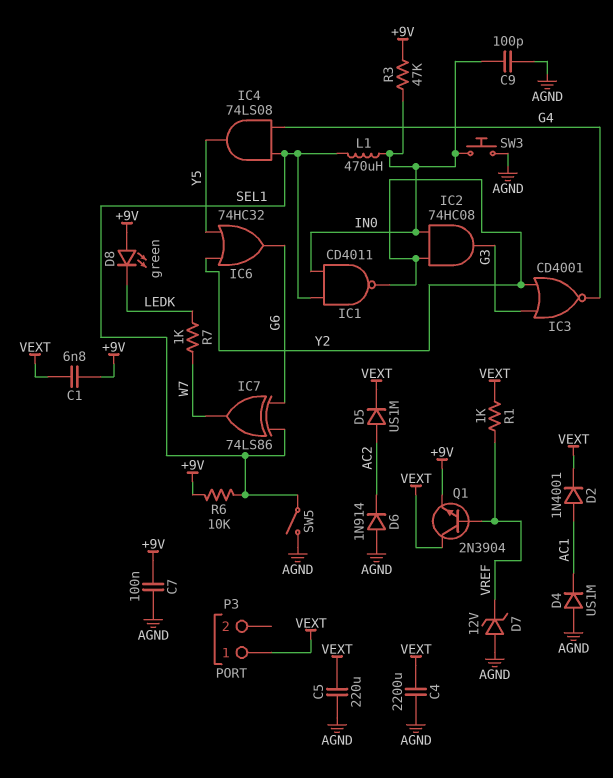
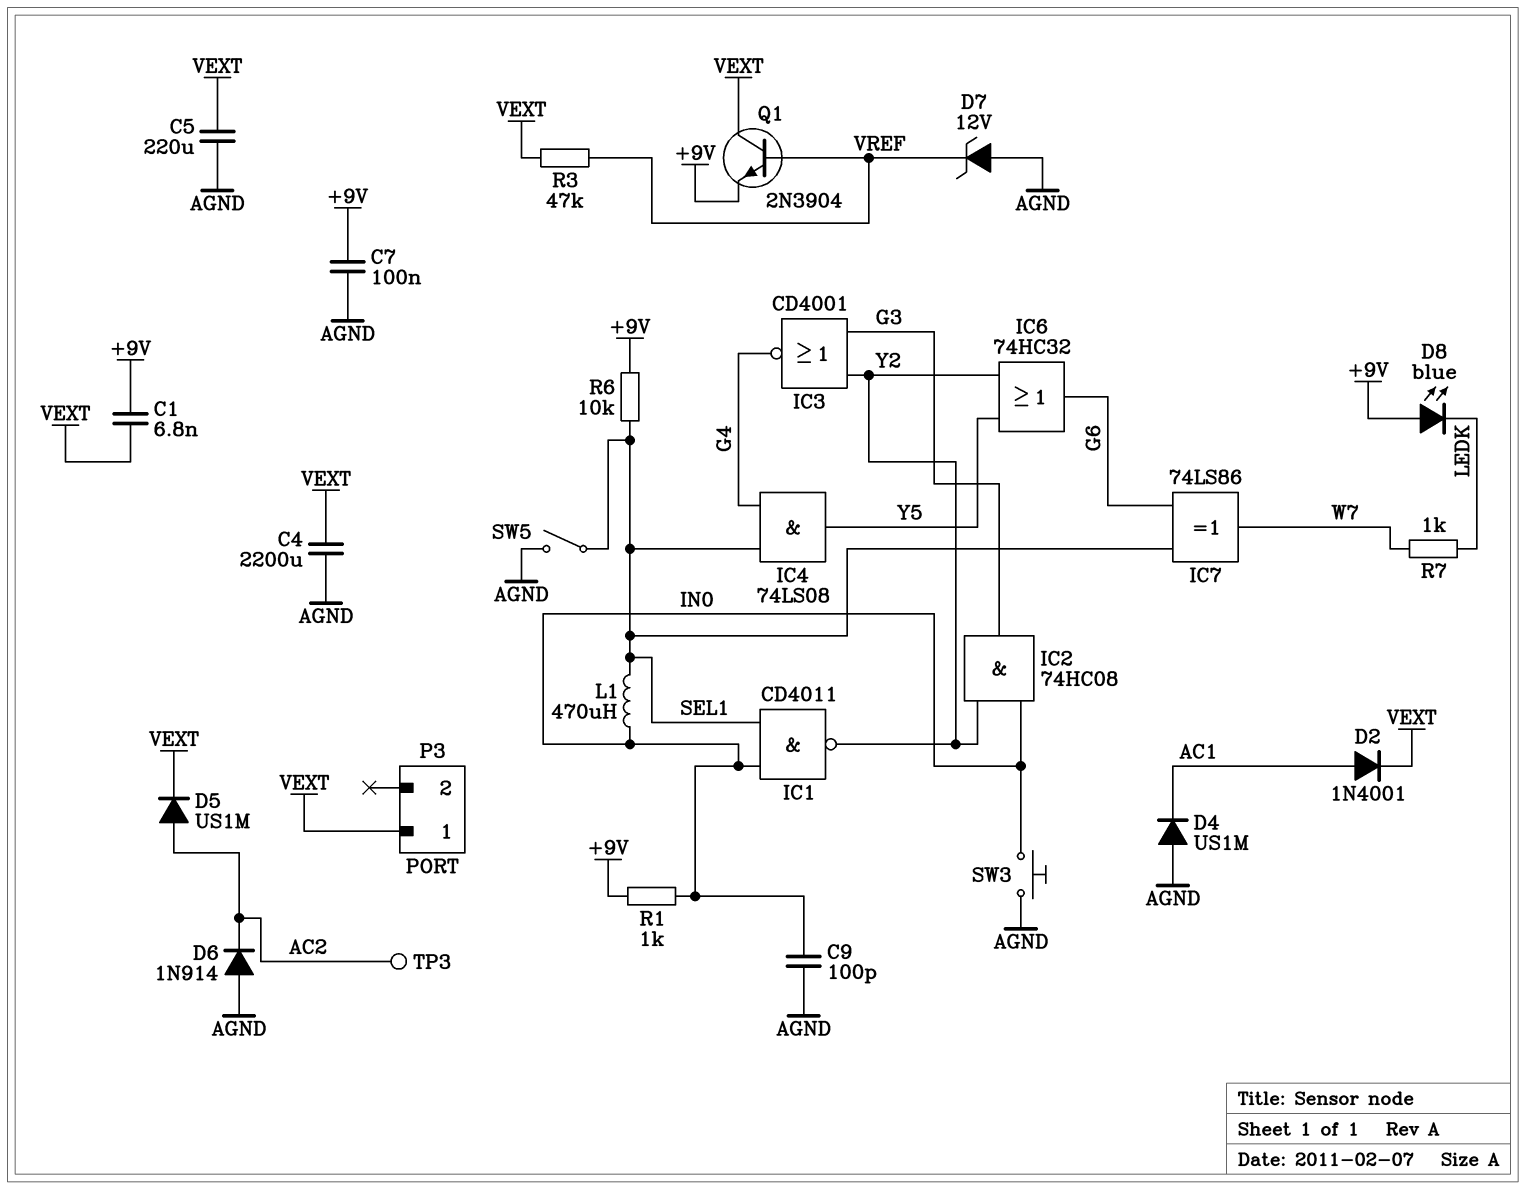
D8: LED green (A +9V, K LEDK) -> LED blue (A +9V, K LEDK)
R1: 1k (VEXT, VREF) -> 1k (+9V, IN0)
R3: 47k (+9V, IN0) -> 47k (VEXT, VREF)
TP3: none -> test point (AC2)

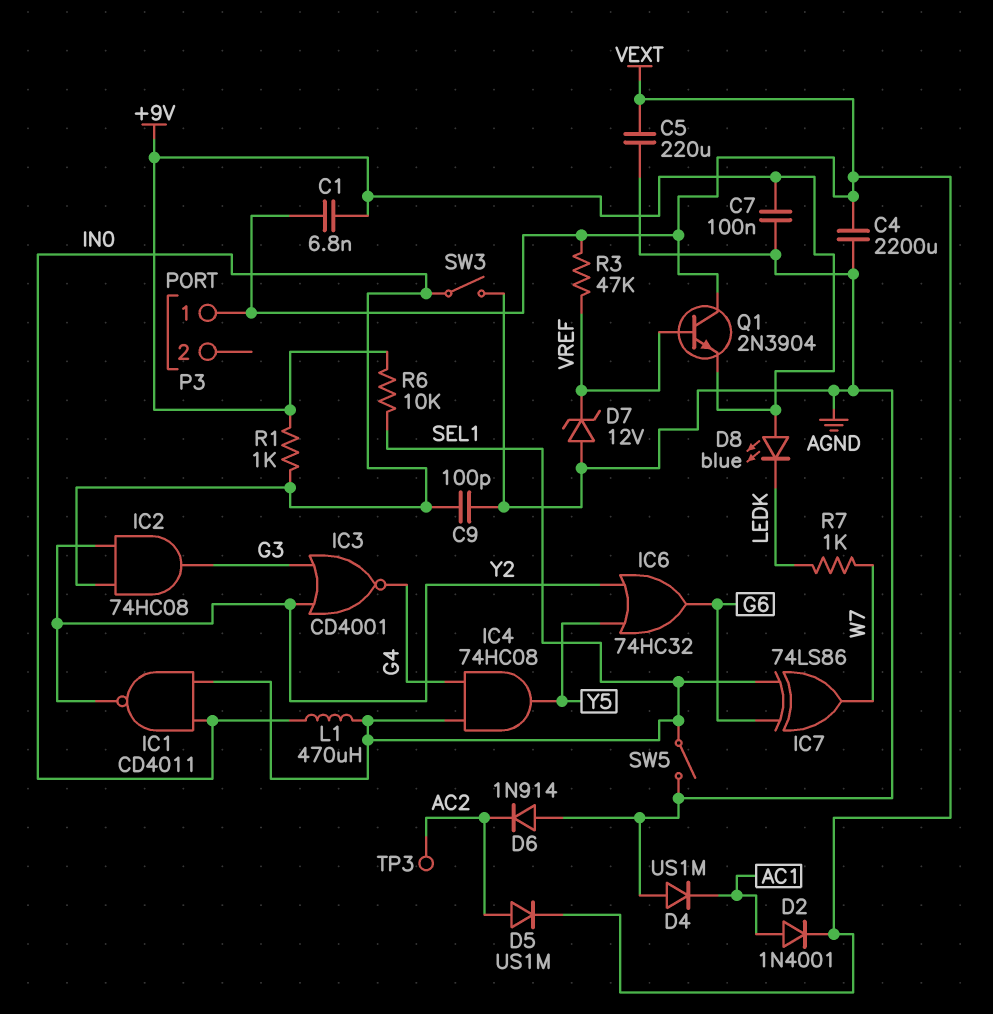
IC4: AND 74LS08 (in G4, in SEL1, out Y5) -> AND 74HC08 (in G4, in SEL1, out Y5)
SW3: button (AGND, IN0) -> switch (AGND, IN0)

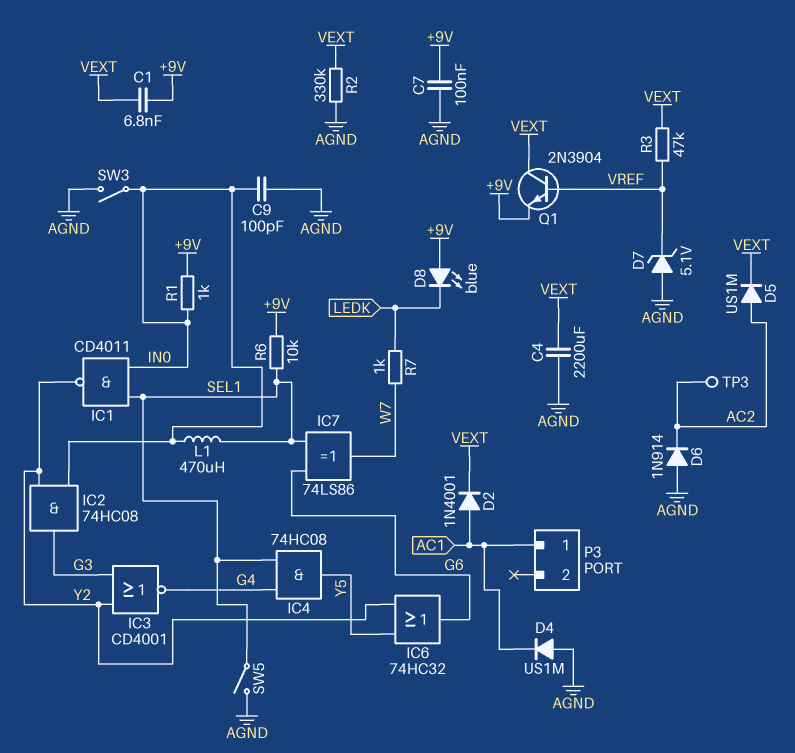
C5: 220uF (AGND, VEXT) -> none
D7: zener 12V (A AGND, K VREF) -> zener 5.1V (A AGND, K VREF)
P3 pin 1: VEXT -> AC1
R2: none -> 330k (AGND, VEXT)

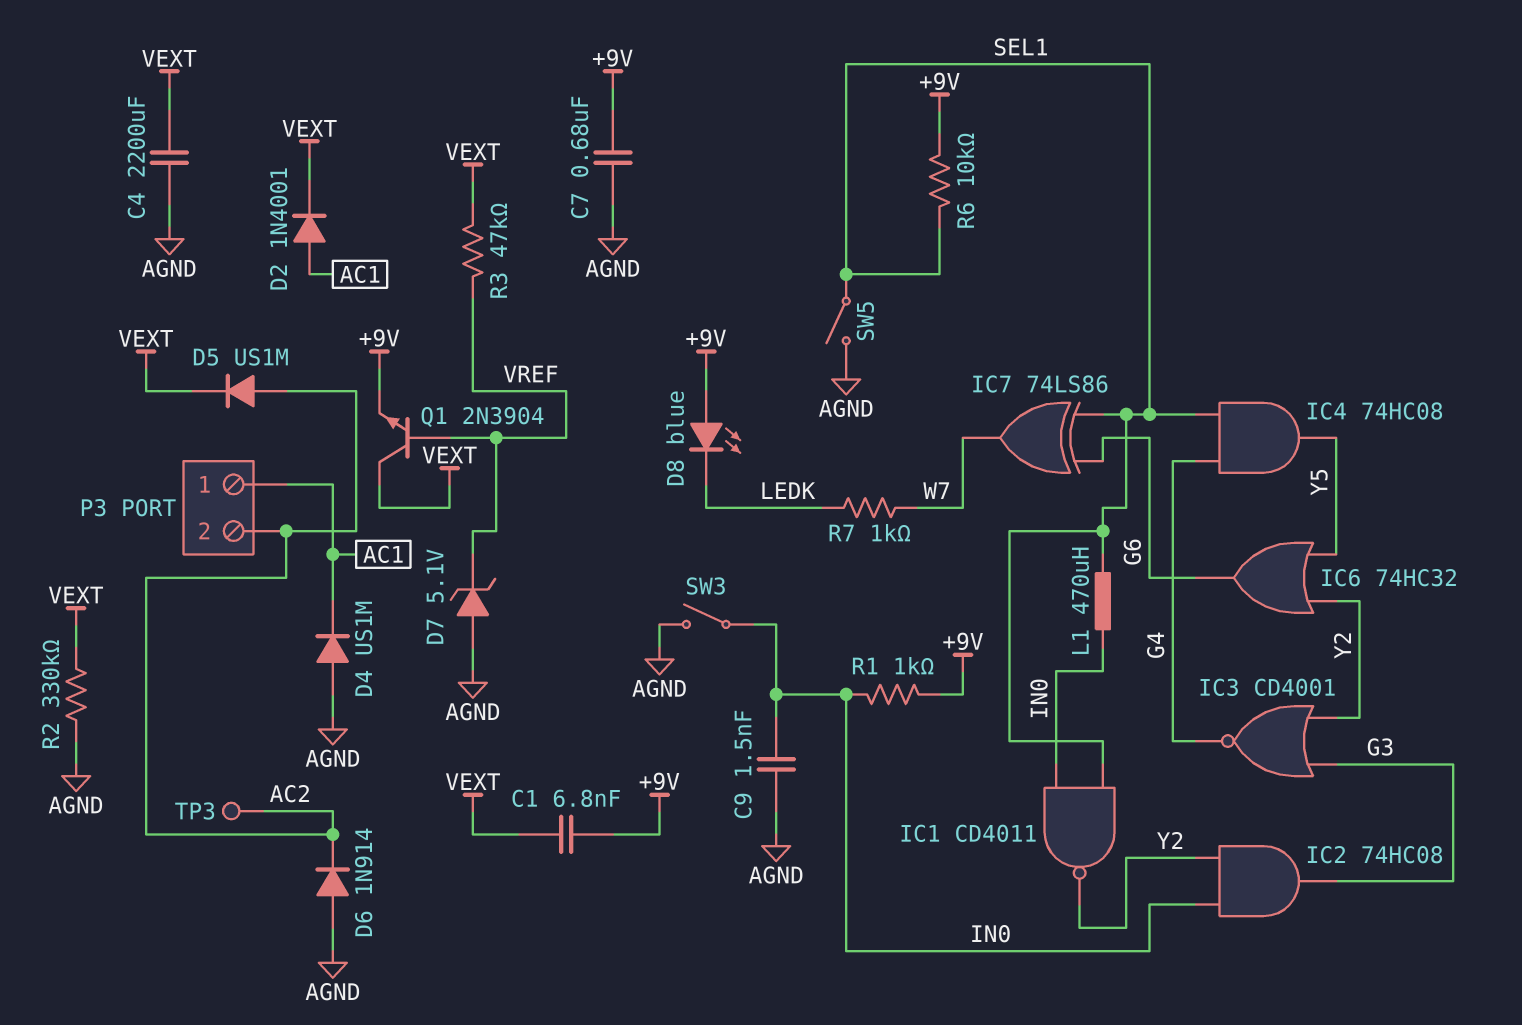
C7: 100nF (+9V, AGND) -> 680nF (+9V, AGND)
C9: 100pF (AGND, IN0) -> 1.5nF (AGND, IN0)
P3 pin 2: none -> AC2

